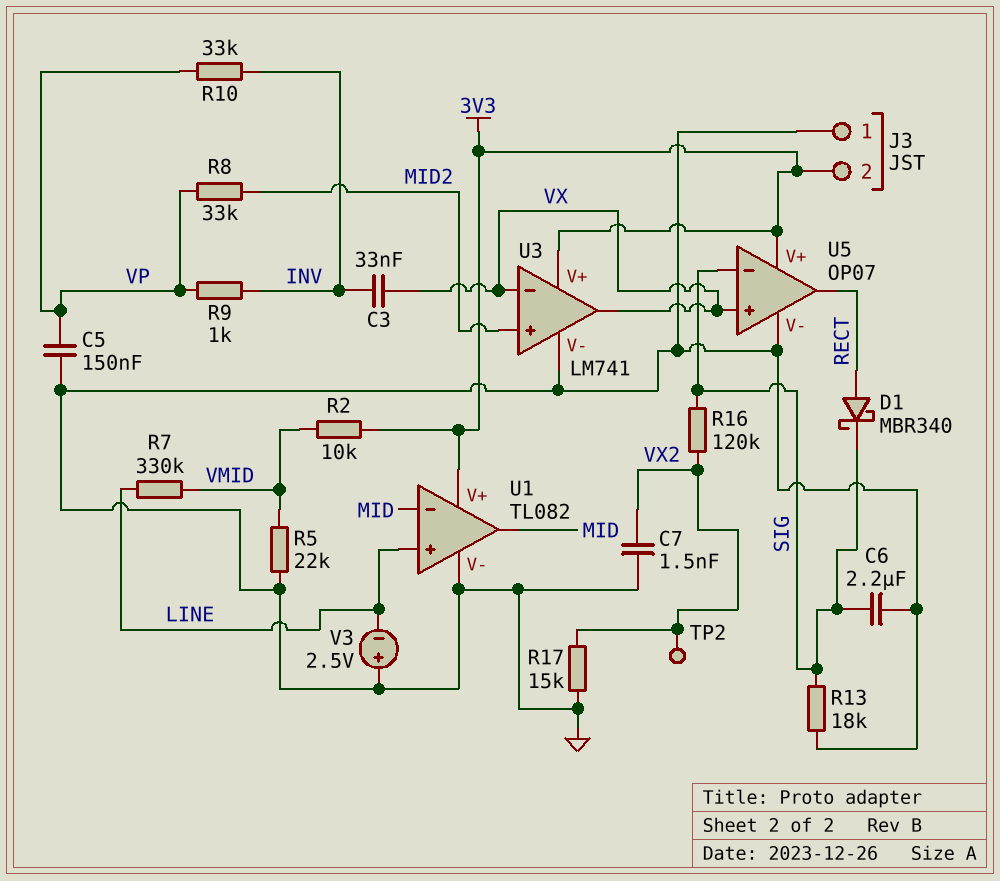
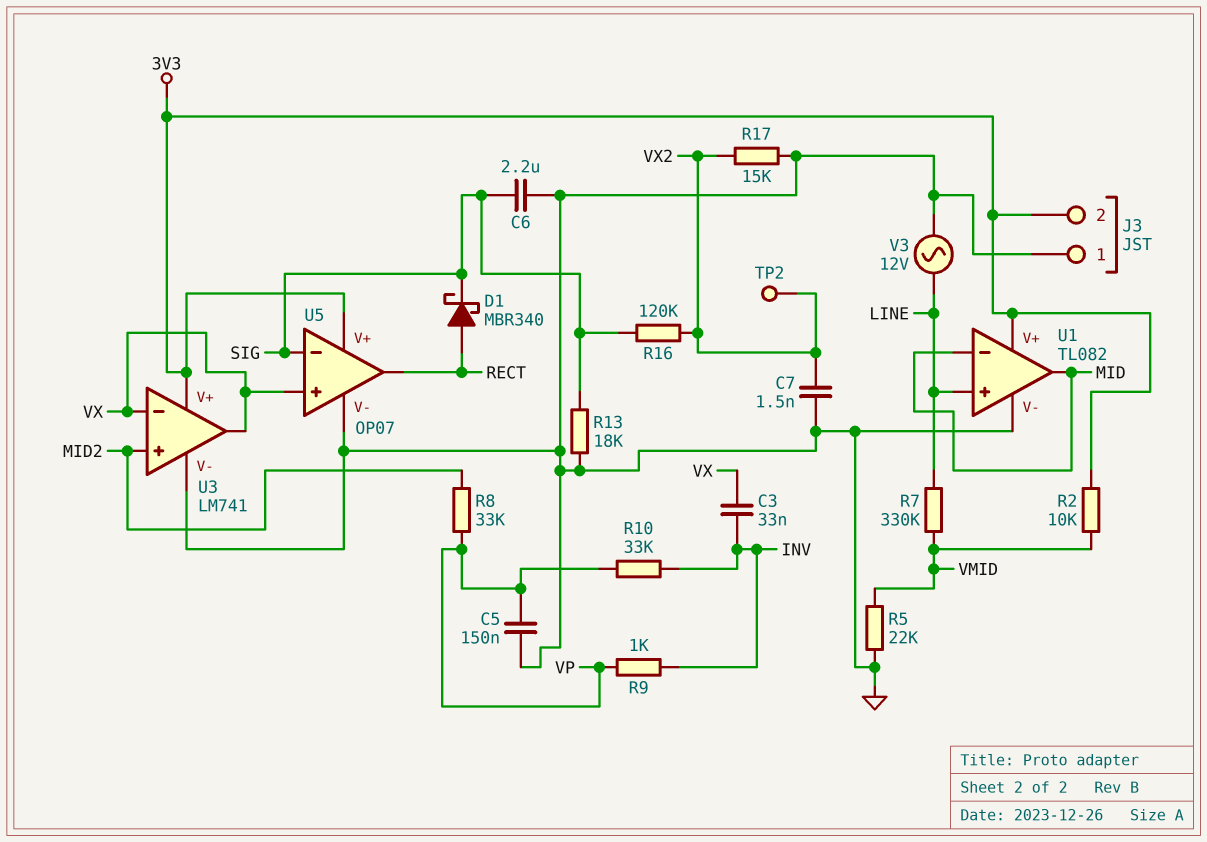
V3: 2.5V (plus GND, minus LINE) -> AC 12V (GND, LINE)

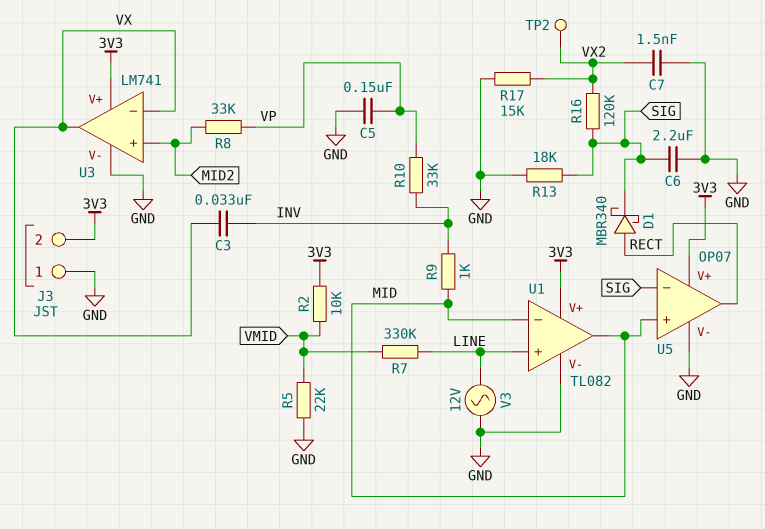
R9: 1k (INV, VP) -> 1k (INV, MID)
U5 pin in+: VX -> MID

